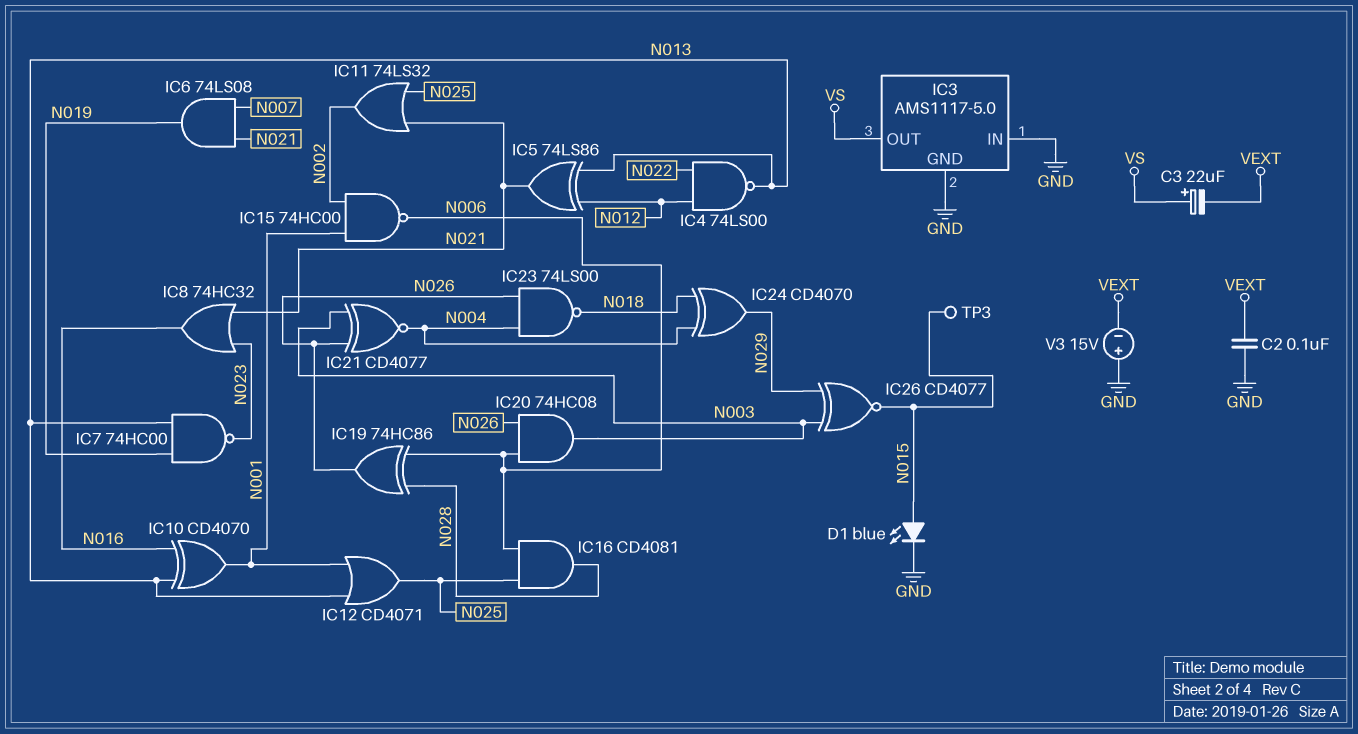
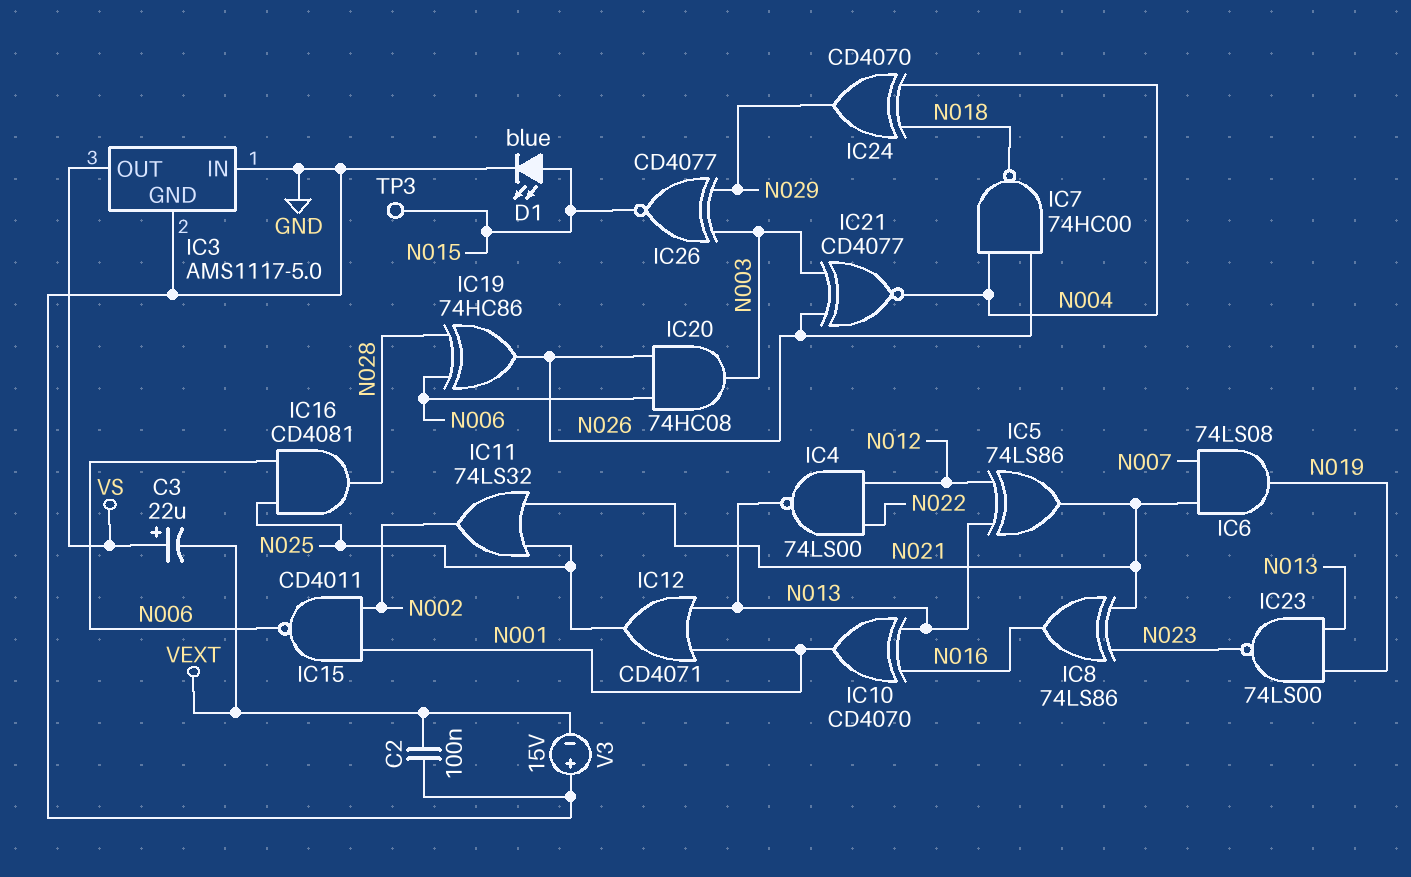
IC7: NAND 74HC00 (in N013, in N019, out N023) -> NAND 74HC00 (in N004, in N026, out N018)
IC8: OR 74HC32 (in N021, in N023, out N016) -> XOR 74LS86 (in N021, in N023, out N016)
IC15: NAND 74HC00 (in N001, in N002, out N006) -> NAND CD4011 (in N001, in N002, out N006)
IC23: NAND 74LS00 (in N004, in N026, out N018) -> NAND 74LS00 (in N013, in N019, out N023)

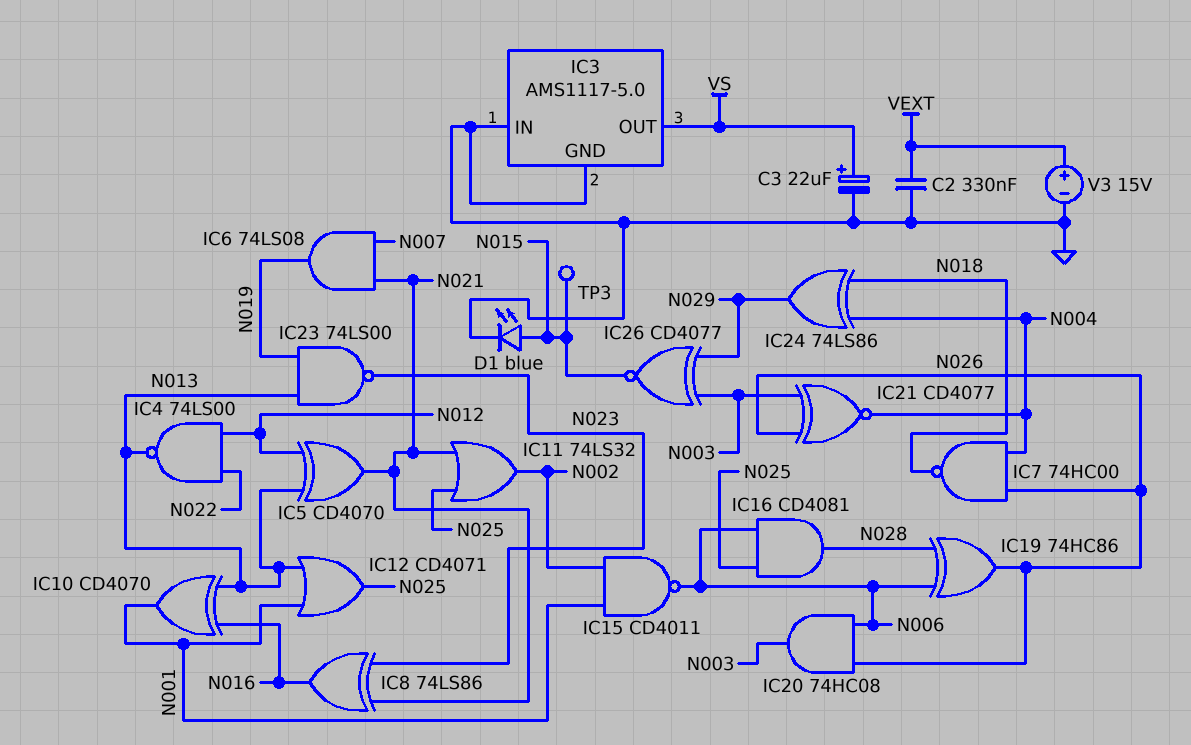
C2: 100nF (GND, VEXT) -> 330nF (GND, VEXT)
C3: 22uF (plus VS, minus VEXT) -> 22uF (plus VS, minus GND)
IC5: XOR 74LS86 (in N012, in N013, out N021) -> XOR CD4070 (in N012, in N013, out N021)
IC24: XOR CD4070 (in N004, in N018, out N029) -> XOR 74LS86 (in N004, in N018, out N029)
V3: 15V (plus GND, minus VEXT) -> 15V (plus VEXT, minus GND)

